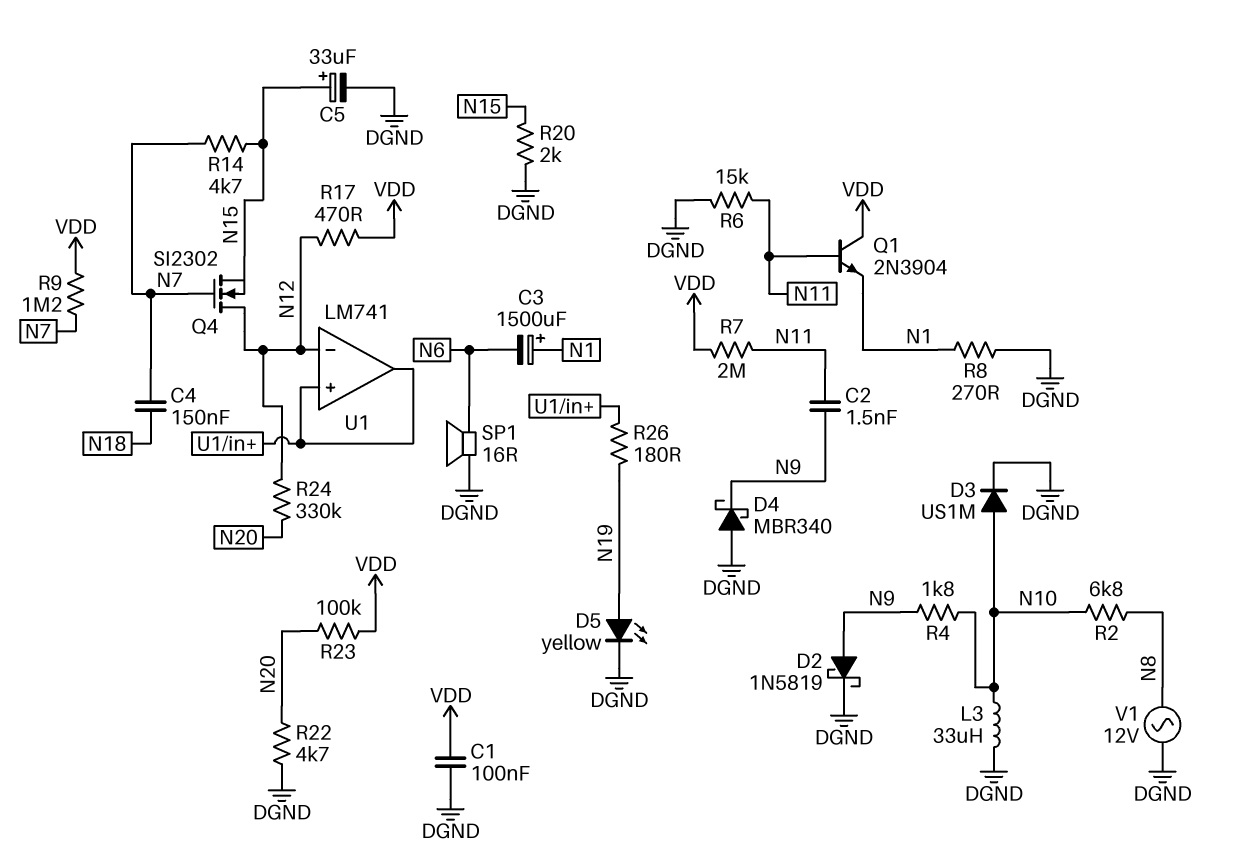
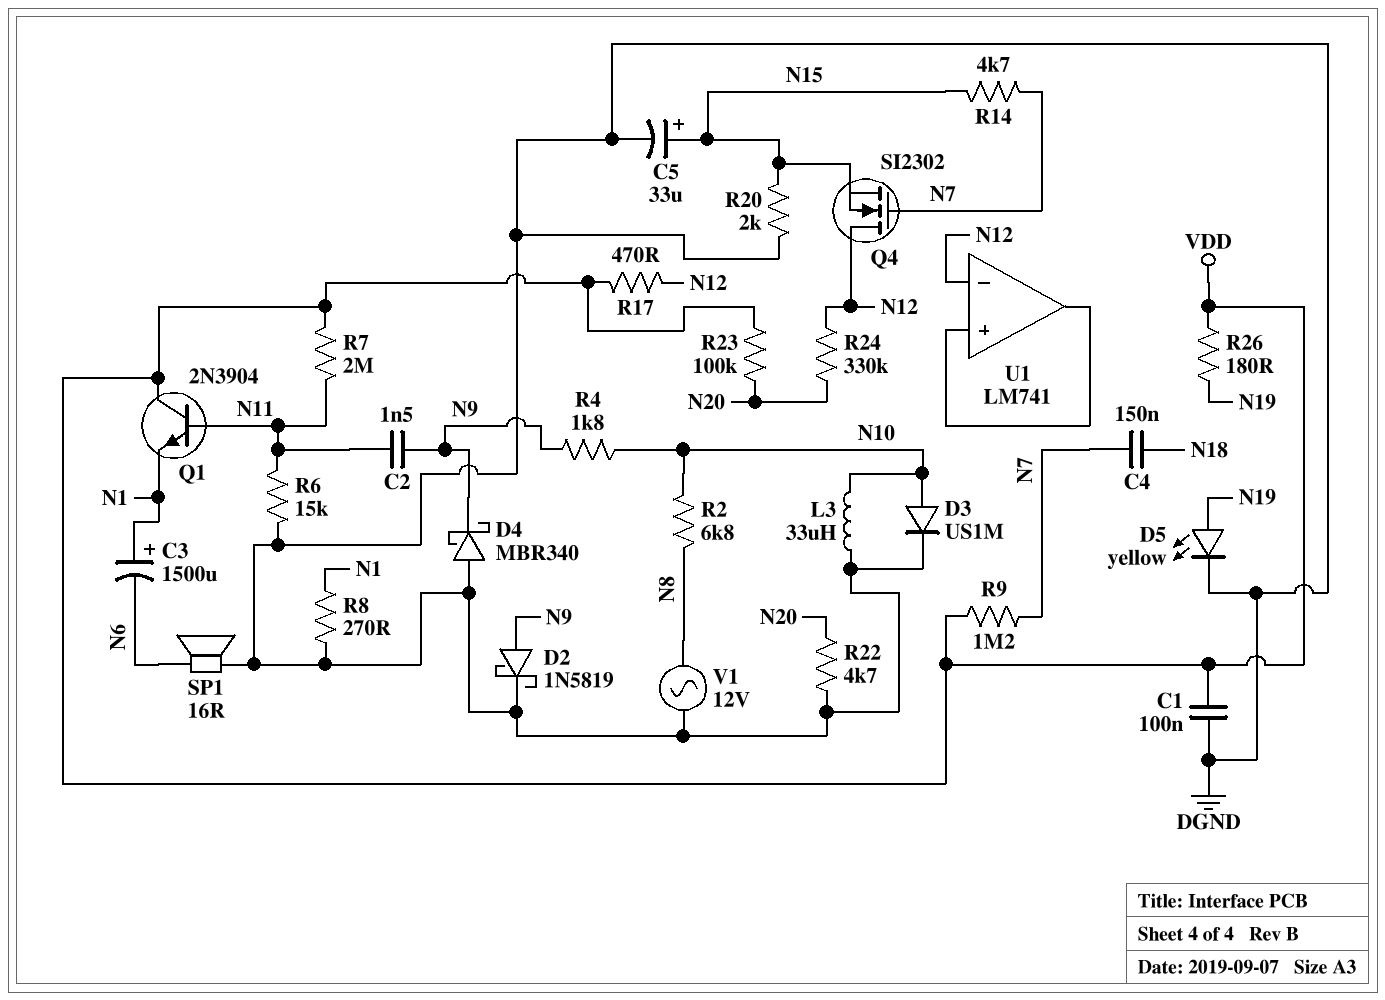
R26: 180 (N19, U1/in+) -> 180 (N19, VDD)

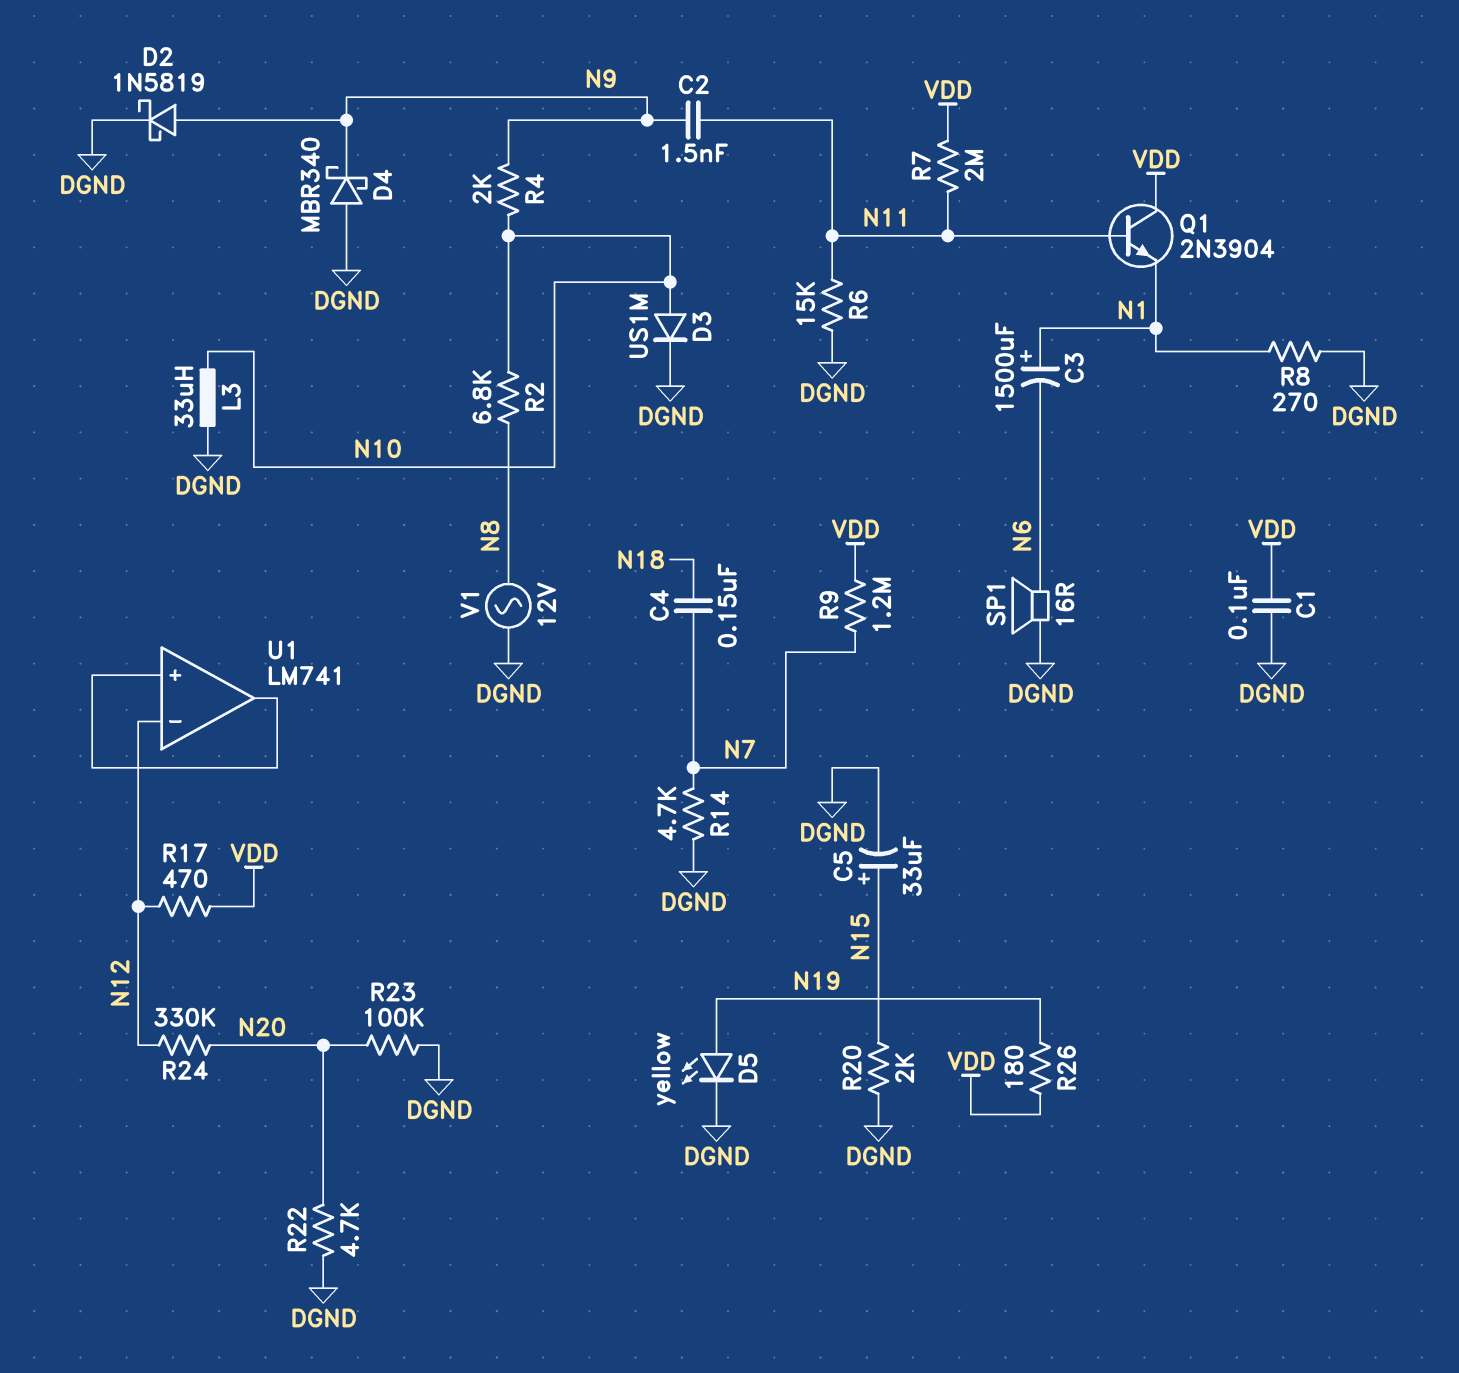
Q4: NMOS SI2302 (G N7, D N12, S N15) -> none
R4: 1.8k (N9, N10) -> 2k (N9, N10)
R14: 4.7k (N7, N15) -> 4.7k (DGND, N7)
R23: 100k (N20, VDD) -> 100k (DGND, N20)

